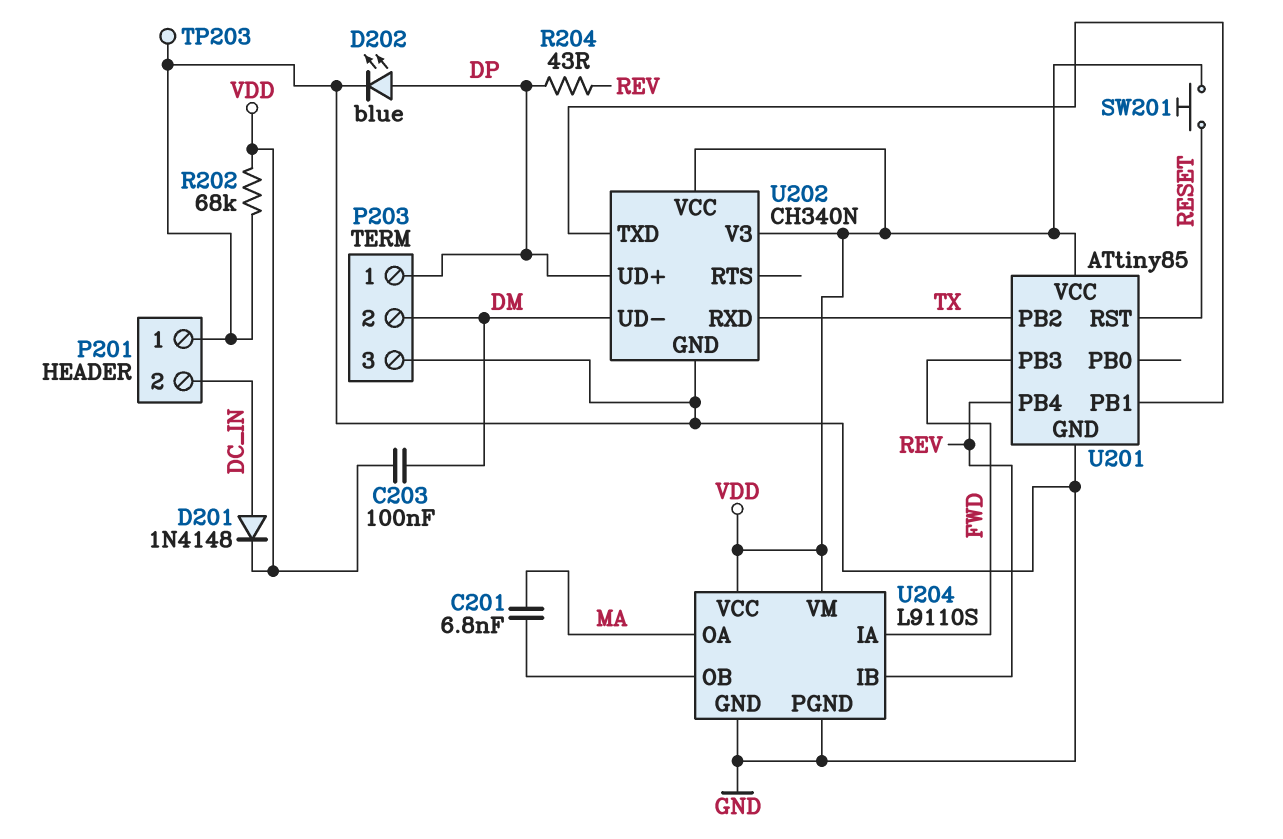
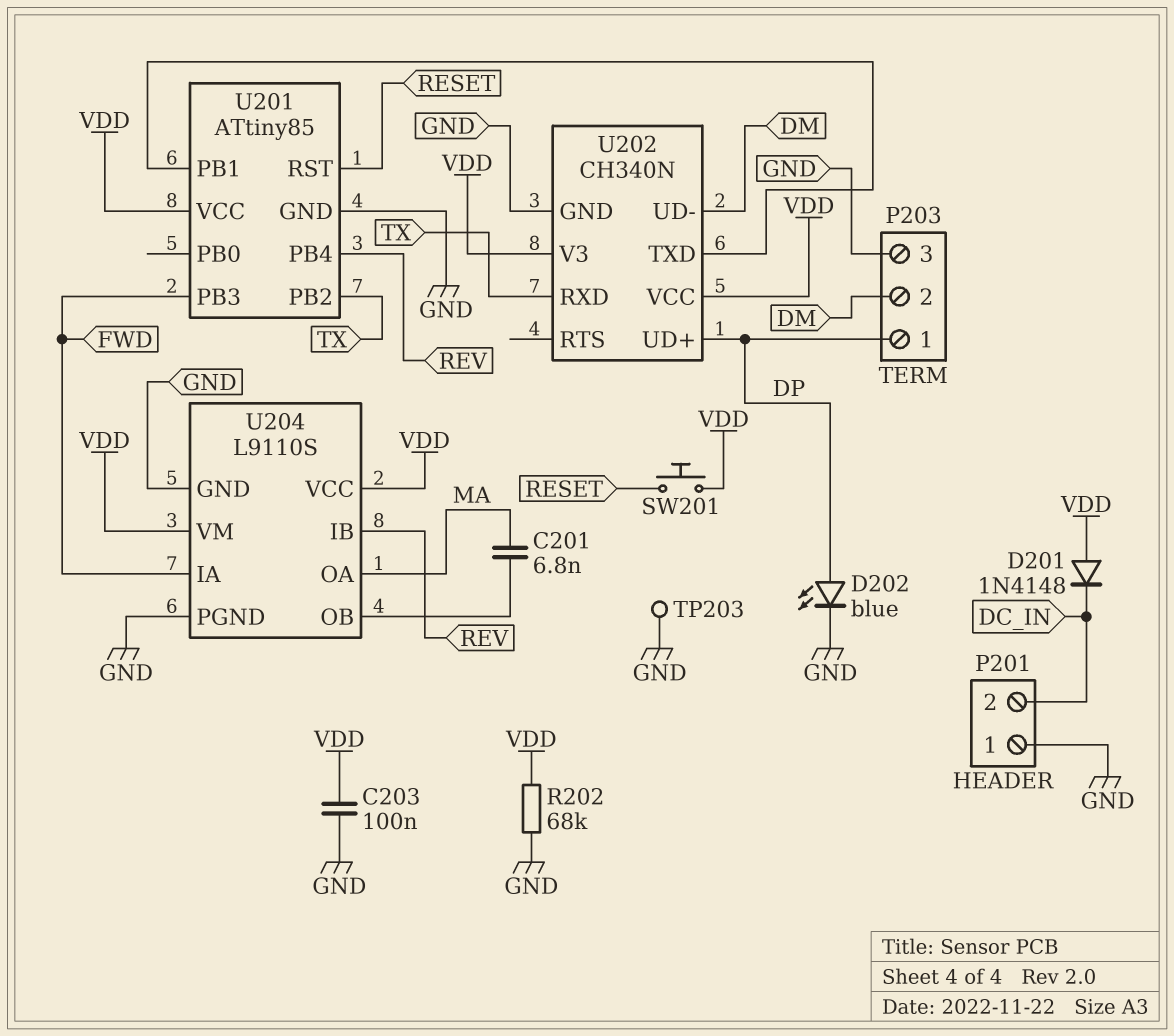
C203: 100nF (DM, VDD) -> 100nF (GND, VDD)
D201: diode 1N4148 (A DC_IN, K VDD) -> diode 1N4148 (A VDD, K DC_IN)
R204: 43 (DP, REV) -> none

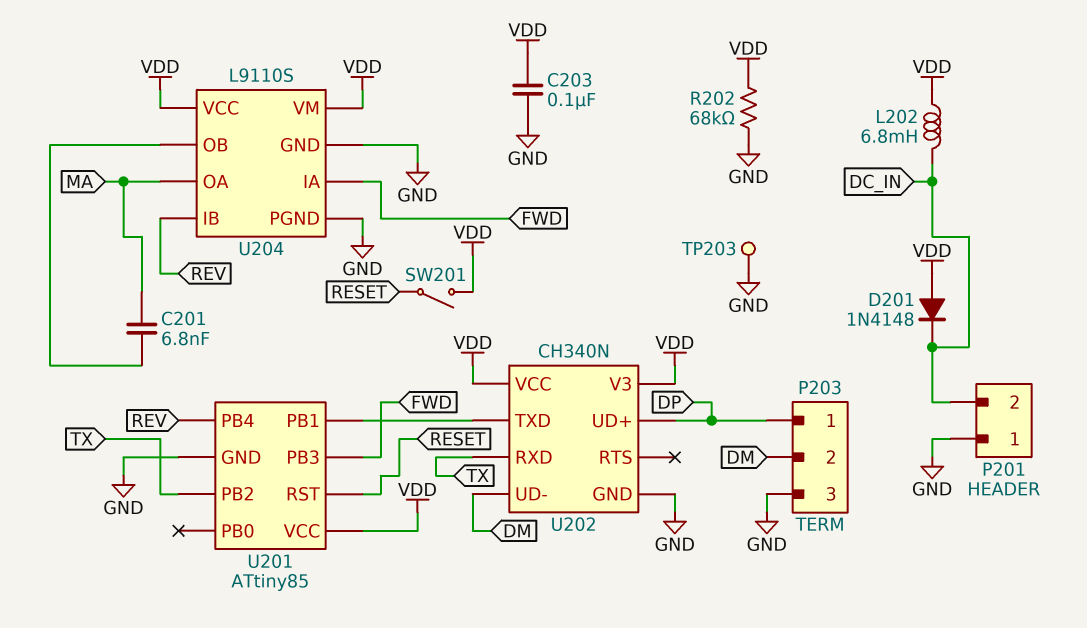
D202: LED blue (A DP, K GND) -> none
L202: none -> 6.8mH (DC_IN, VDD)
SW201: button (RESET, VDD) -> switch (RESET, VDD)

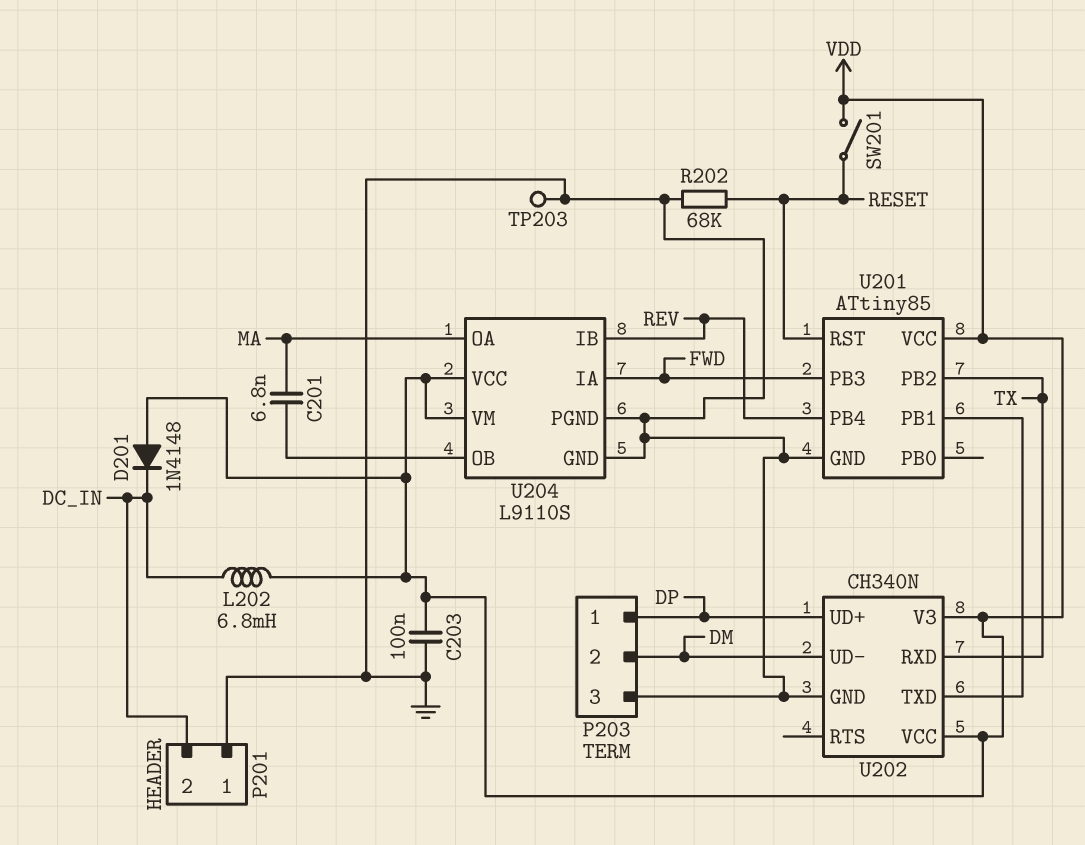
R202: 68k (GND, VDD) -> 68k (GND, RESET)

